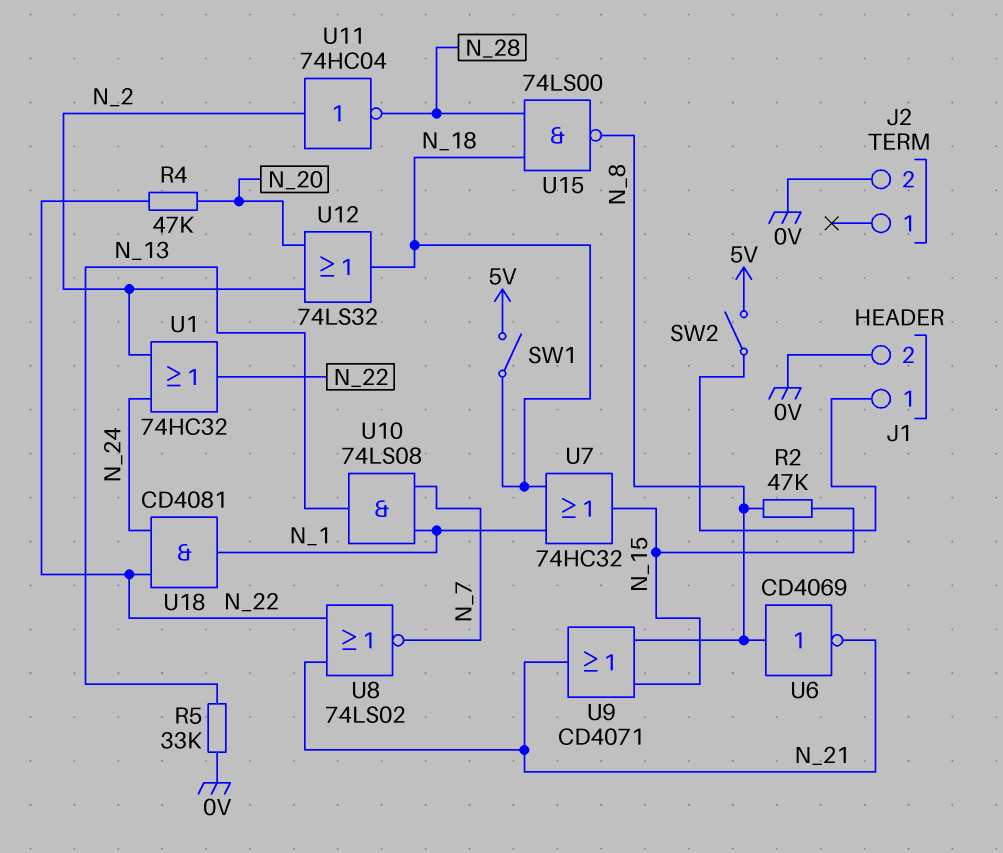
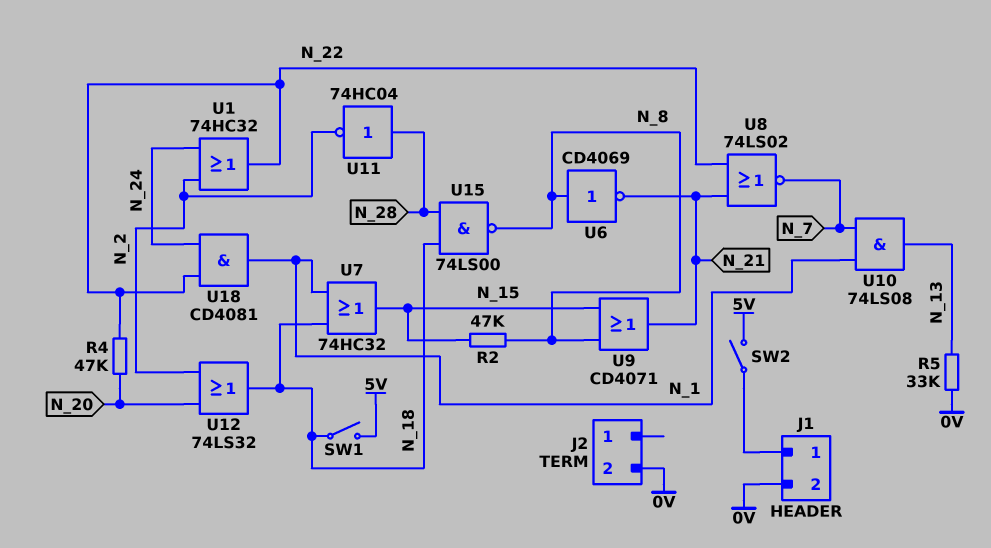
U11: NOT 74HC04 (in N_2, out N_28) -> NOT 74HC04 (in N_28, out N_2)

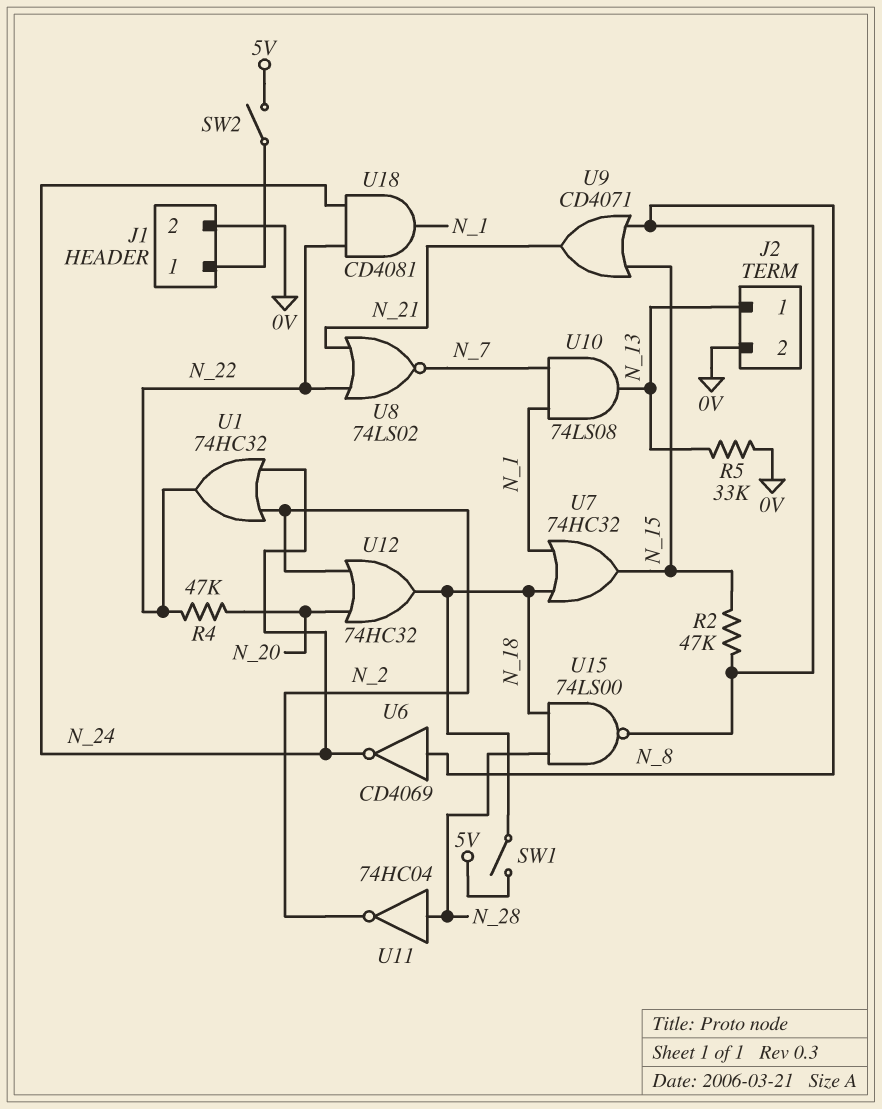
J2 pin 1: none -> N_13
U6: NOT CD4069 (in N_8, out N_21) -> NOT CD4069 (in N_8, out N_24)
U12: OR 74LS32 (in N_2, in N_20, out N_18) -> OR 74HC32 (in N_2, in N_20, out N_18)

